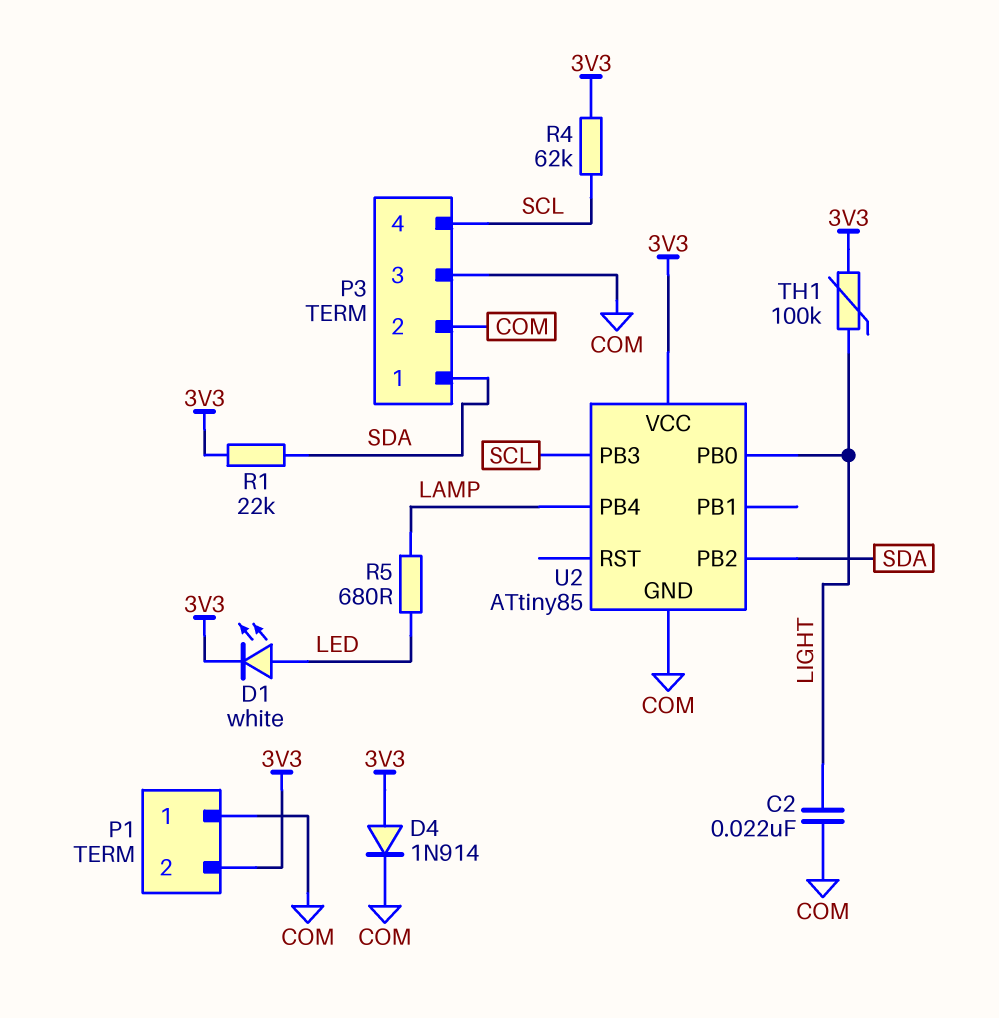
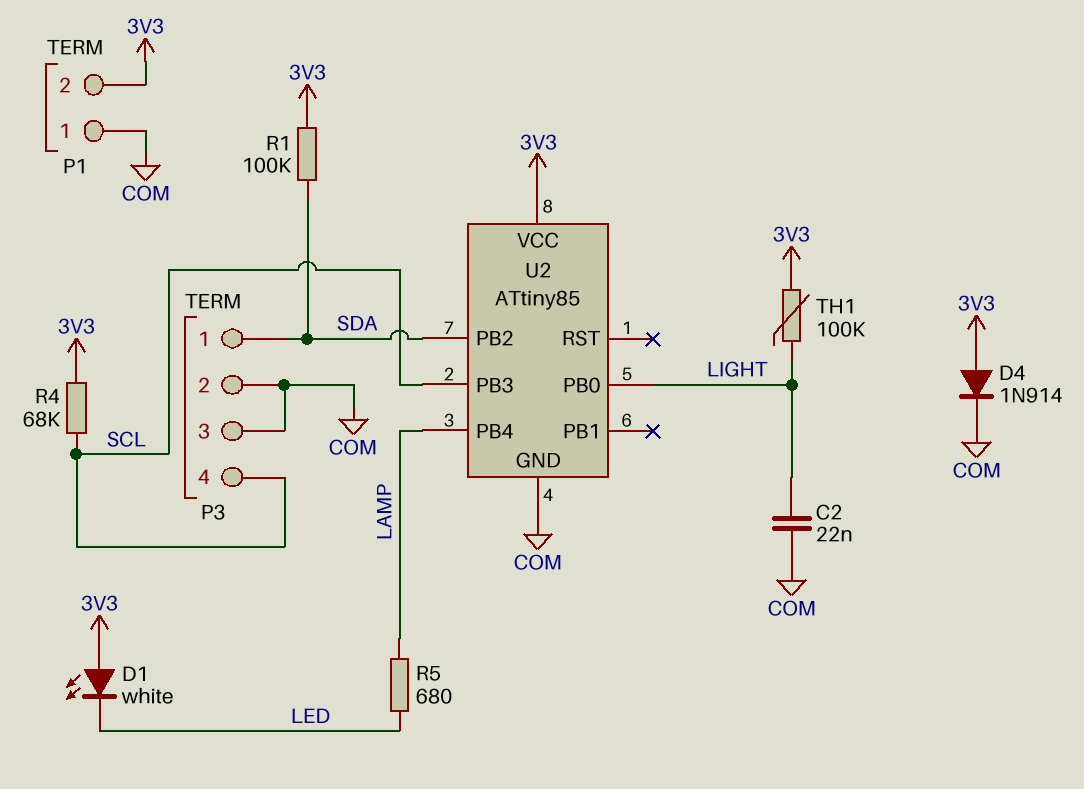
D1: LED white (A LED, K 3V3) -> LED white (A 3V3, K LED)
R1: 22k (3V3, SDA) -> 100k (3V3, SDA)
R4: 62k (3V3, SCL) -> 68k (3V3, SCL)

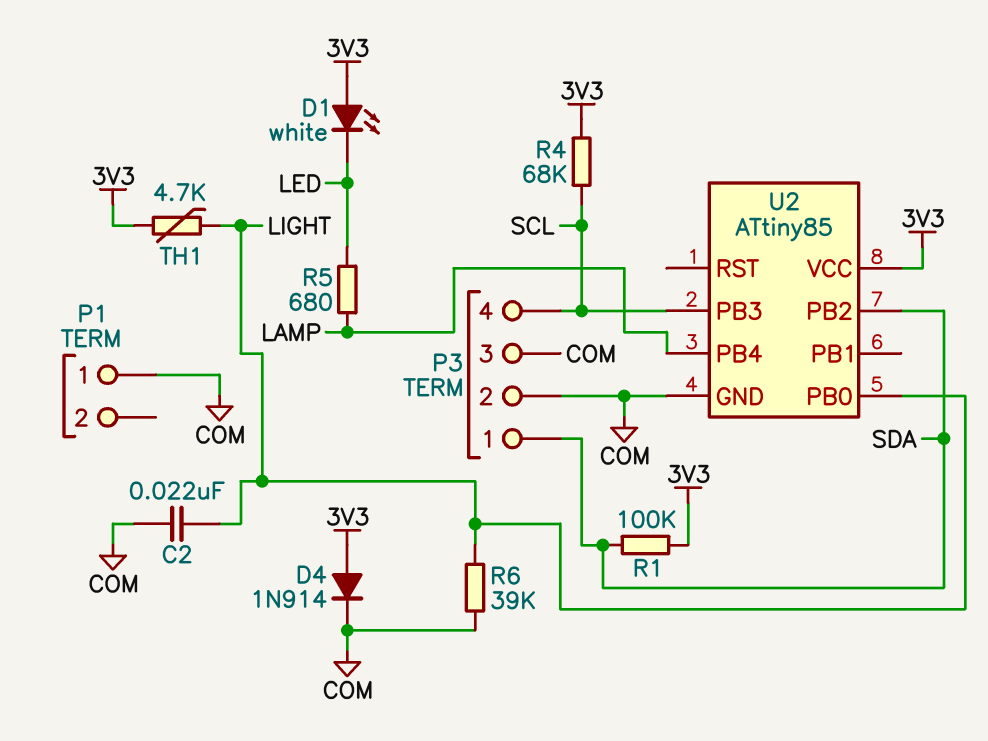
P1 pin 2: 3V3 -> none
R6: none -> 39k (COM, LIGHT)
TH1: 100k (3V3, LIGHT) -> 4.7k (3V3, LIGHT)

